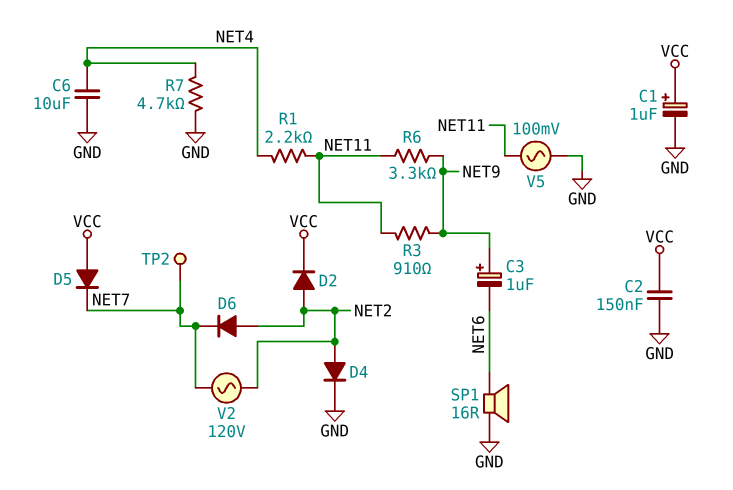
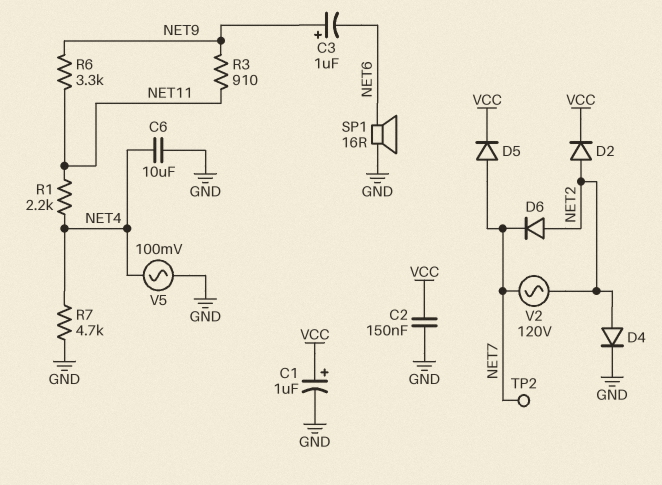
D5: diode (A VCC, K NET7) -> diode (A NET7, K VCC)
V5: AC 100mV (GND, NET11) -> AC 100mV (GND, NET4)

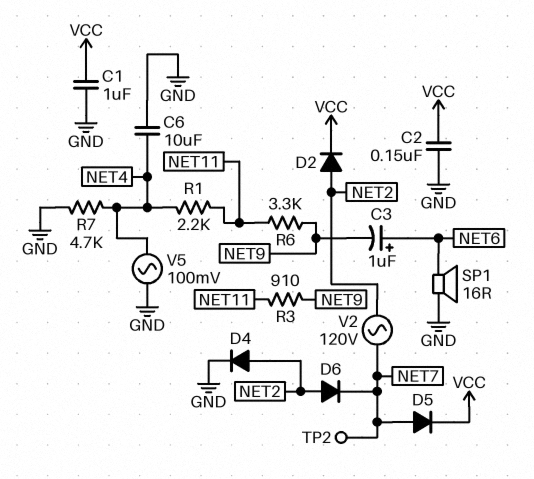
C1: 1uF (plus VCC, minus GND) -> 1uF (GND, VCC)
C3: 1uF (plus NET9, minus NET6) -> 1uF (plus NET6, minus NET9)

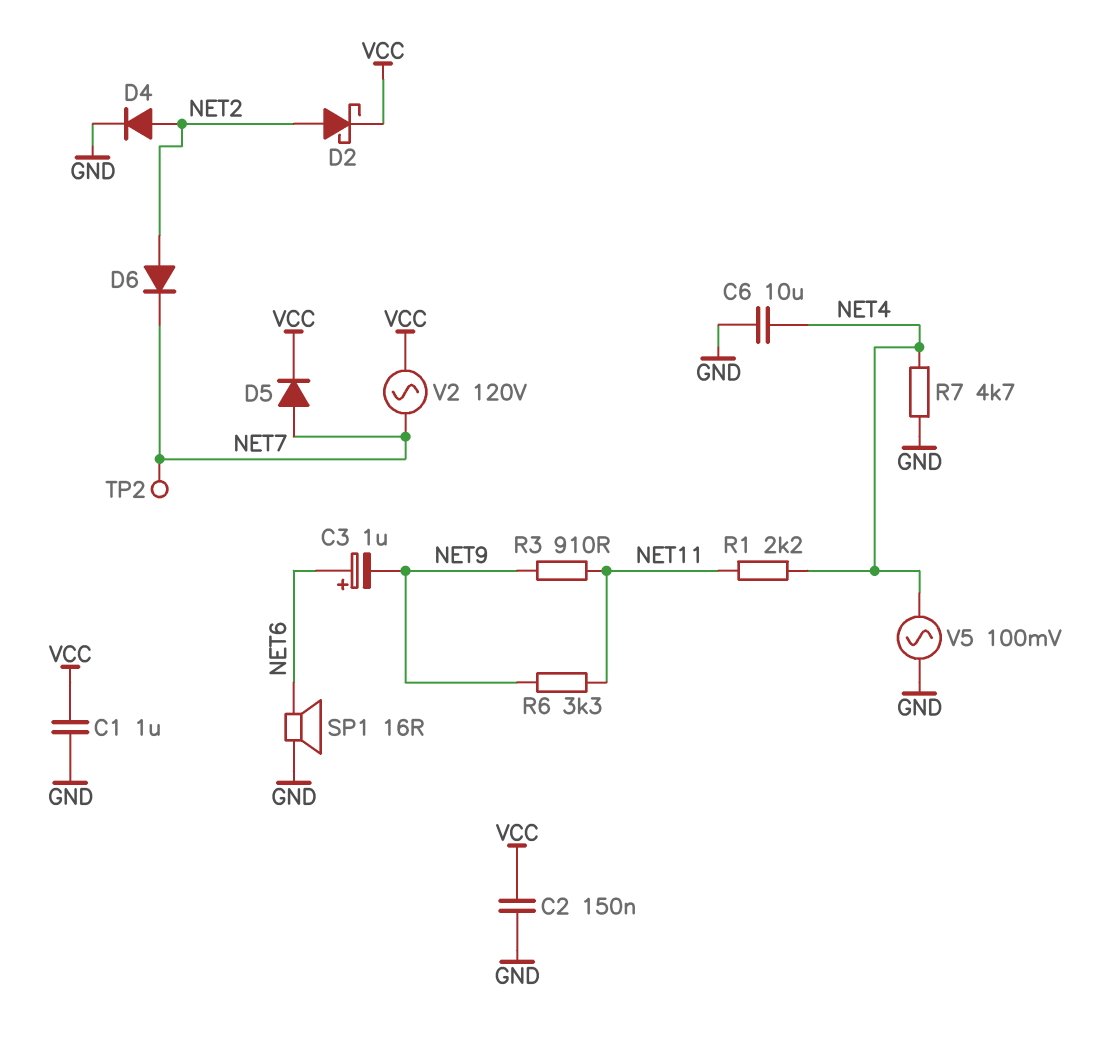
D2: diode (A NET2, K VCC) -> schottky (A NET2, K VCC)
V2: AC 120V (NET2, NET7) -> AC 120V (NET7, VCC)

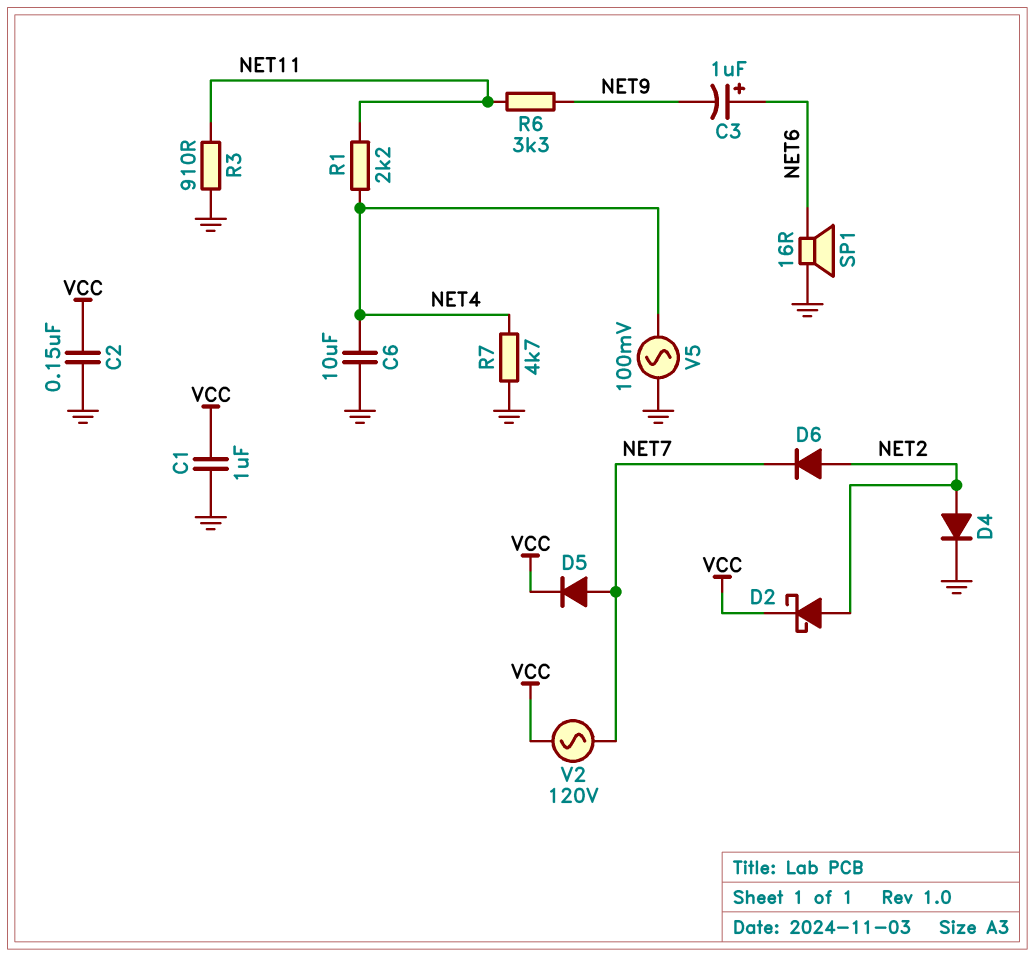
R3: 910 (NET9, NET11) -> 910 (GND, NET11)
TP2: test point (NET7) -> none

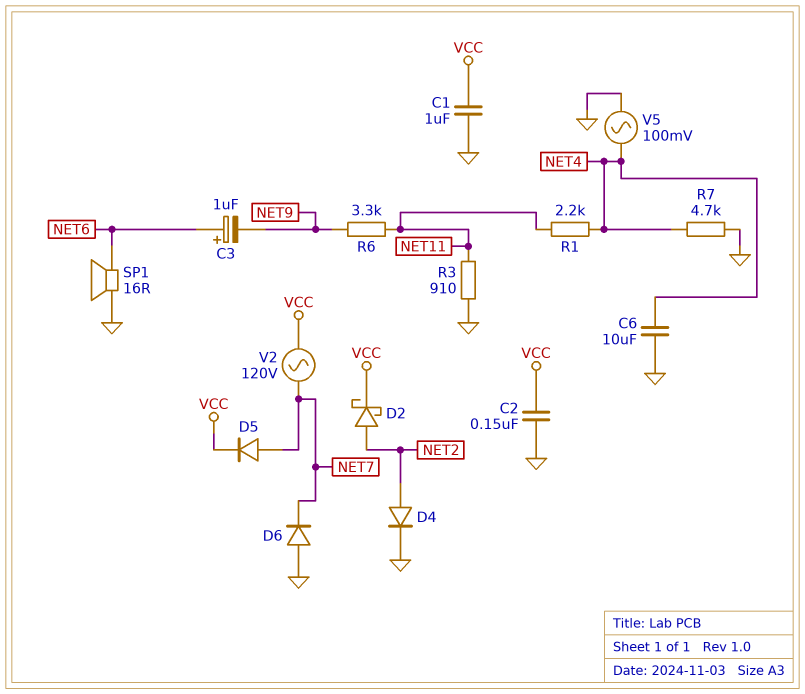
D6: diode (A NET2, K NET7) -> diode (A GND, K NET7)

